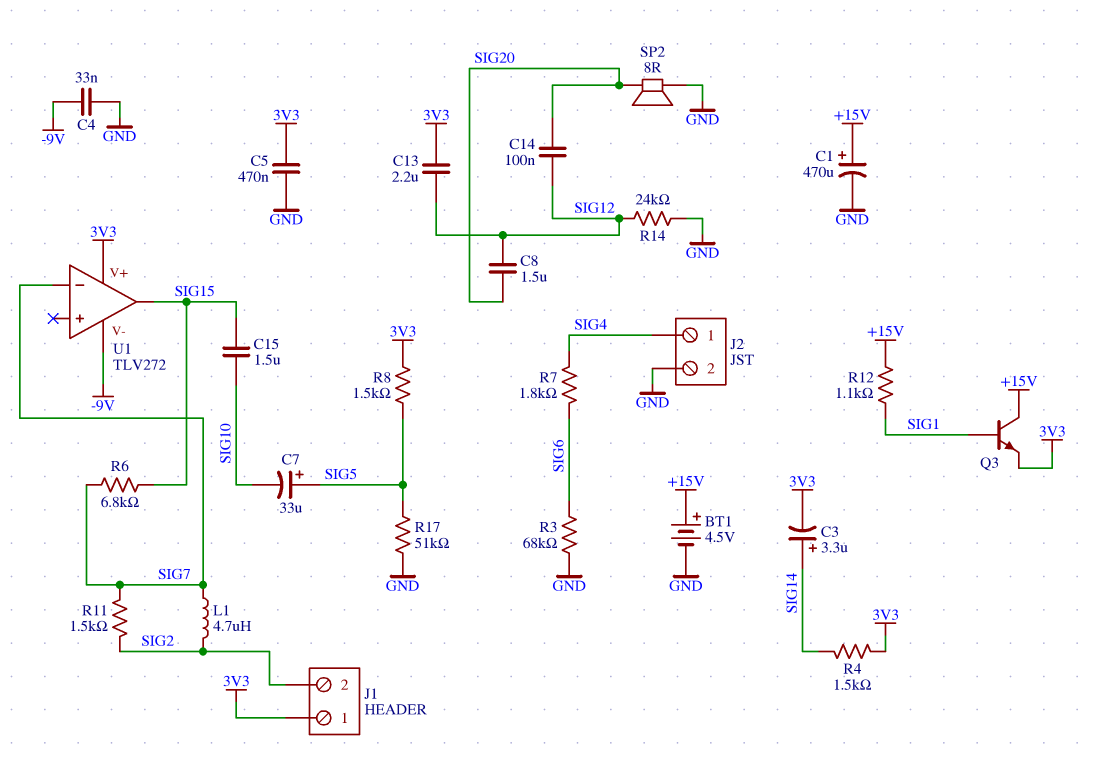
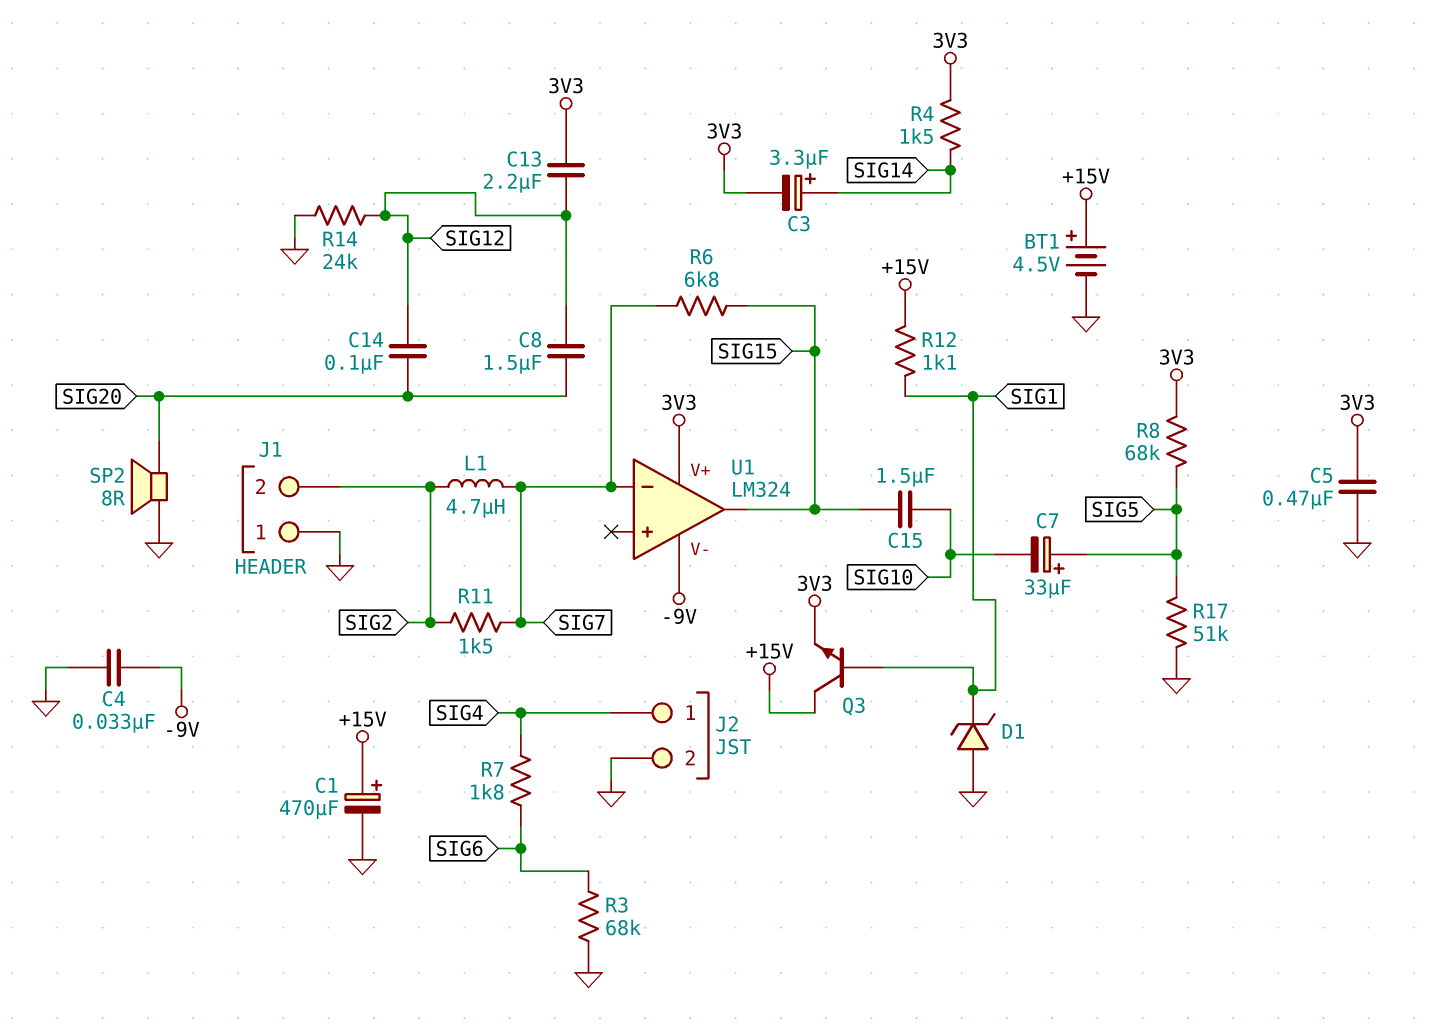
D1: none -> zener (A GND, K SIG1)
J1 pin 1: 3V3 -> GND
R8: 1.5k (3V3, SIG5) -> 68k (3V3, SIG5)
U1: TLV272 -> LM324

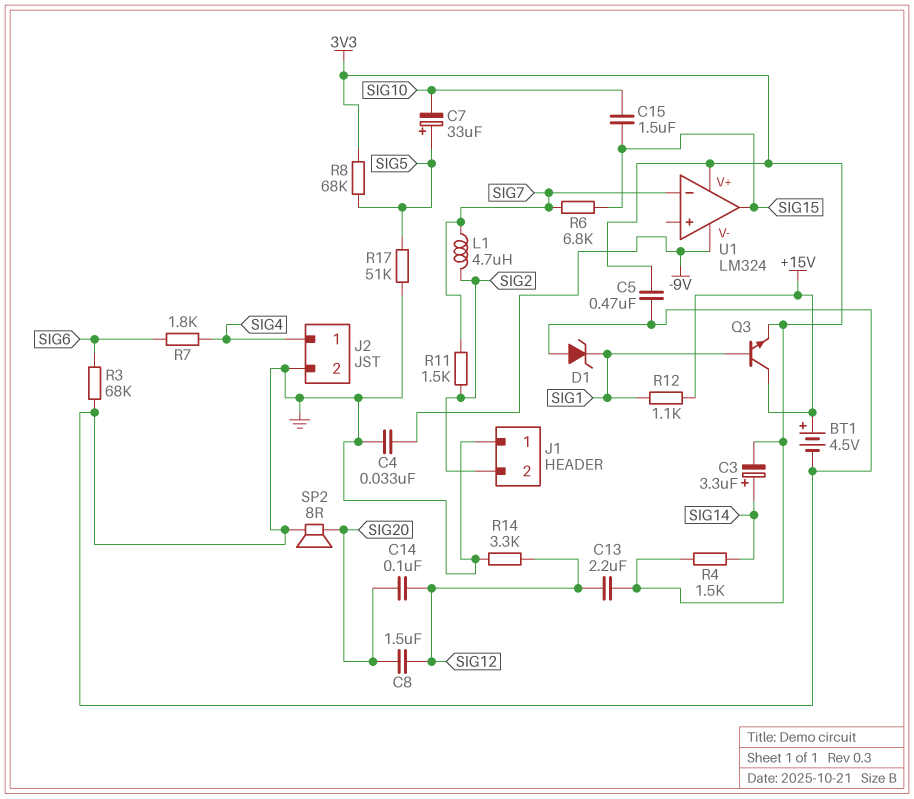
C1: 470uF (plus +15V, minus GND) -> none
R14: 24k (GND, SIG12) -> 3.3k (GND, SIG12)

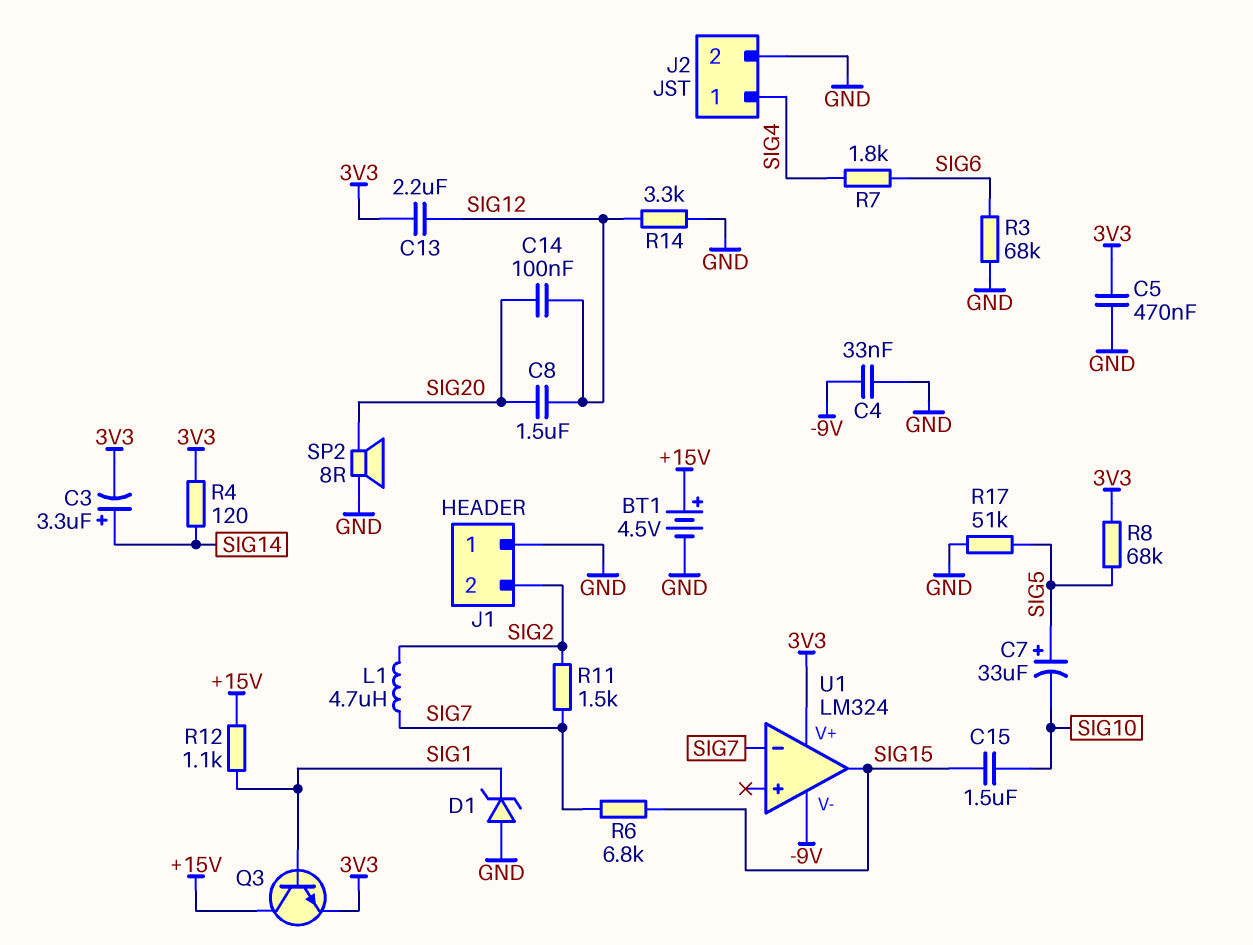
R4: 1.5k (3V3, SIG14) -> 120 (3V3, SIG14)

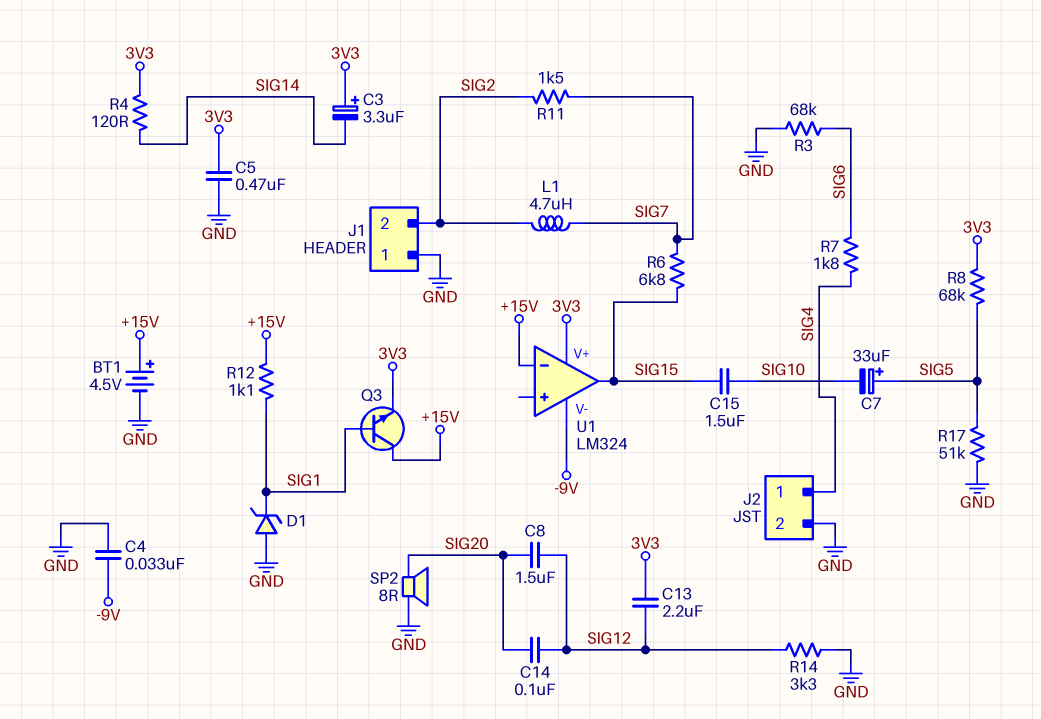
C3: 3.3uF (plus SIG14, minus 3V3) -> 3.3uF (plus 3V3, minus SIG14)
U1 pin in-: SIG7 -> +15V

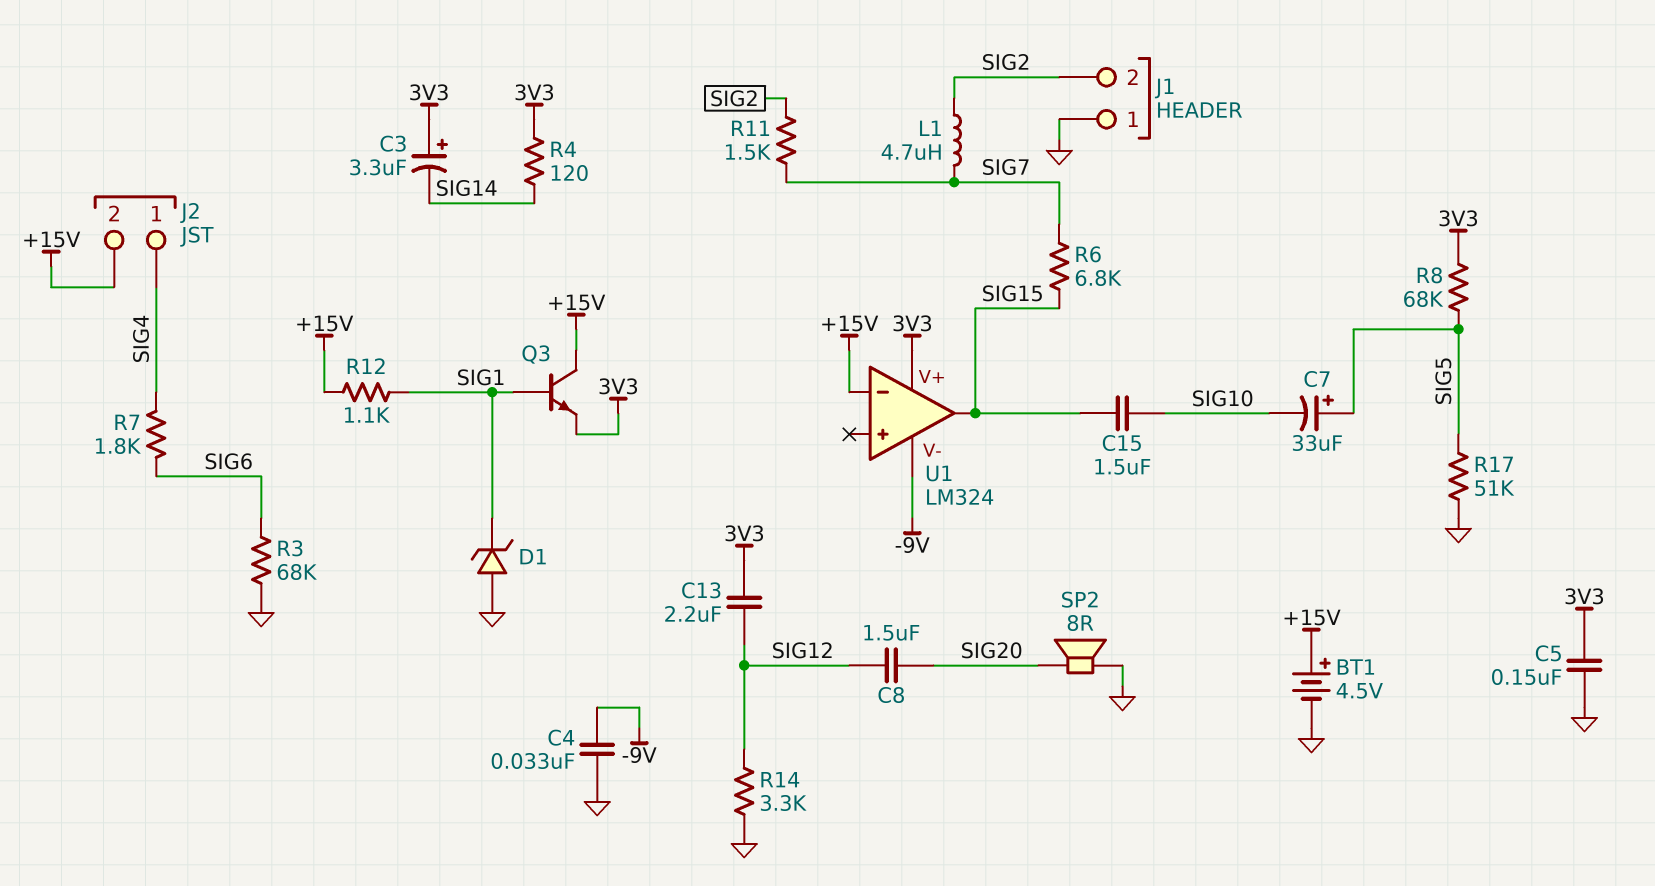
C5: 470nF (3V3, GND) -> 150nF (3V3, GND)
C14: 100nF (SIG12, SIG20) -> none
J2 pin 2: GND -> +15V

